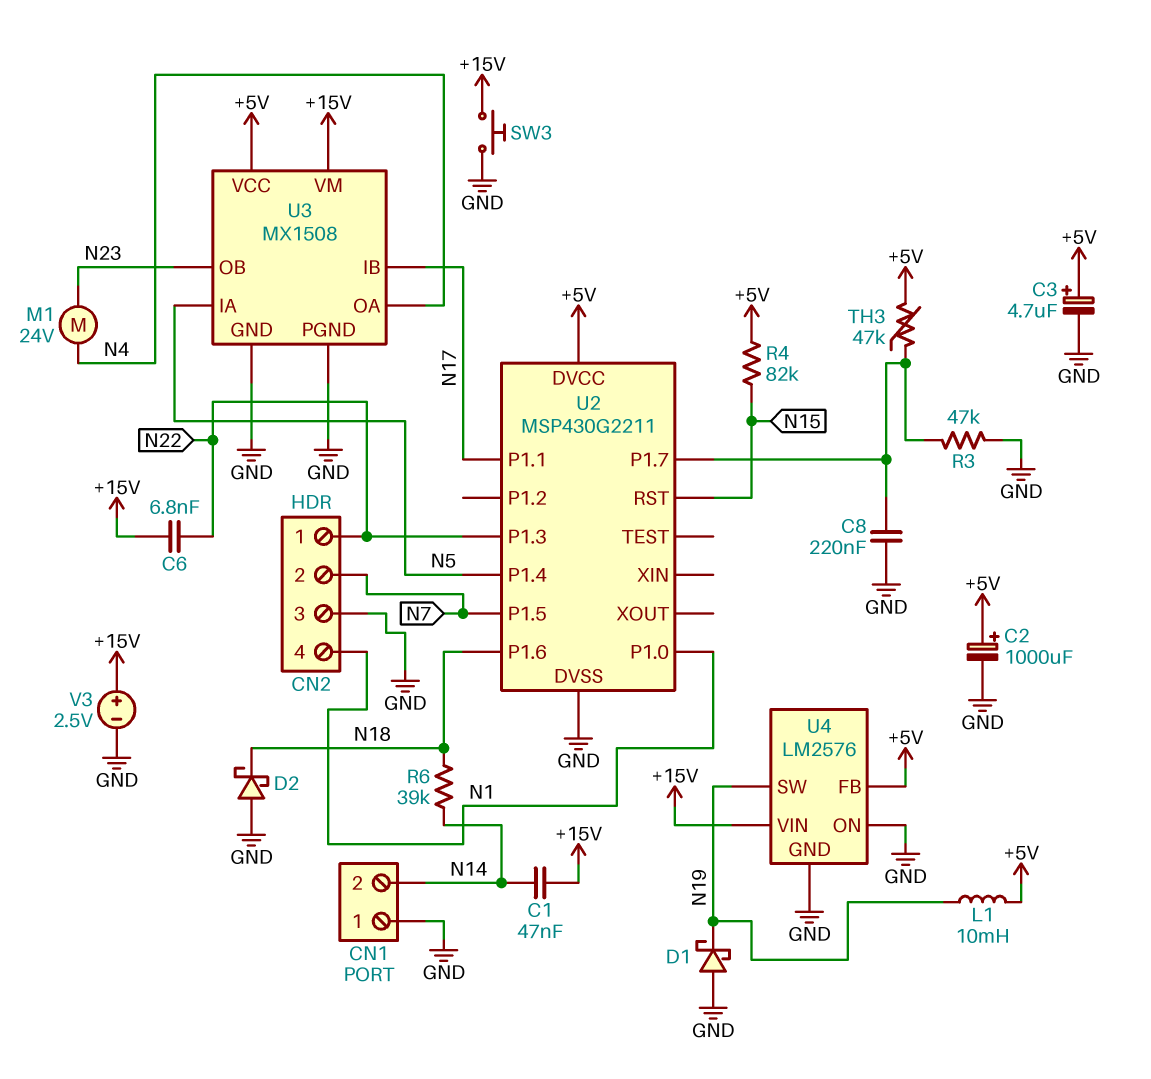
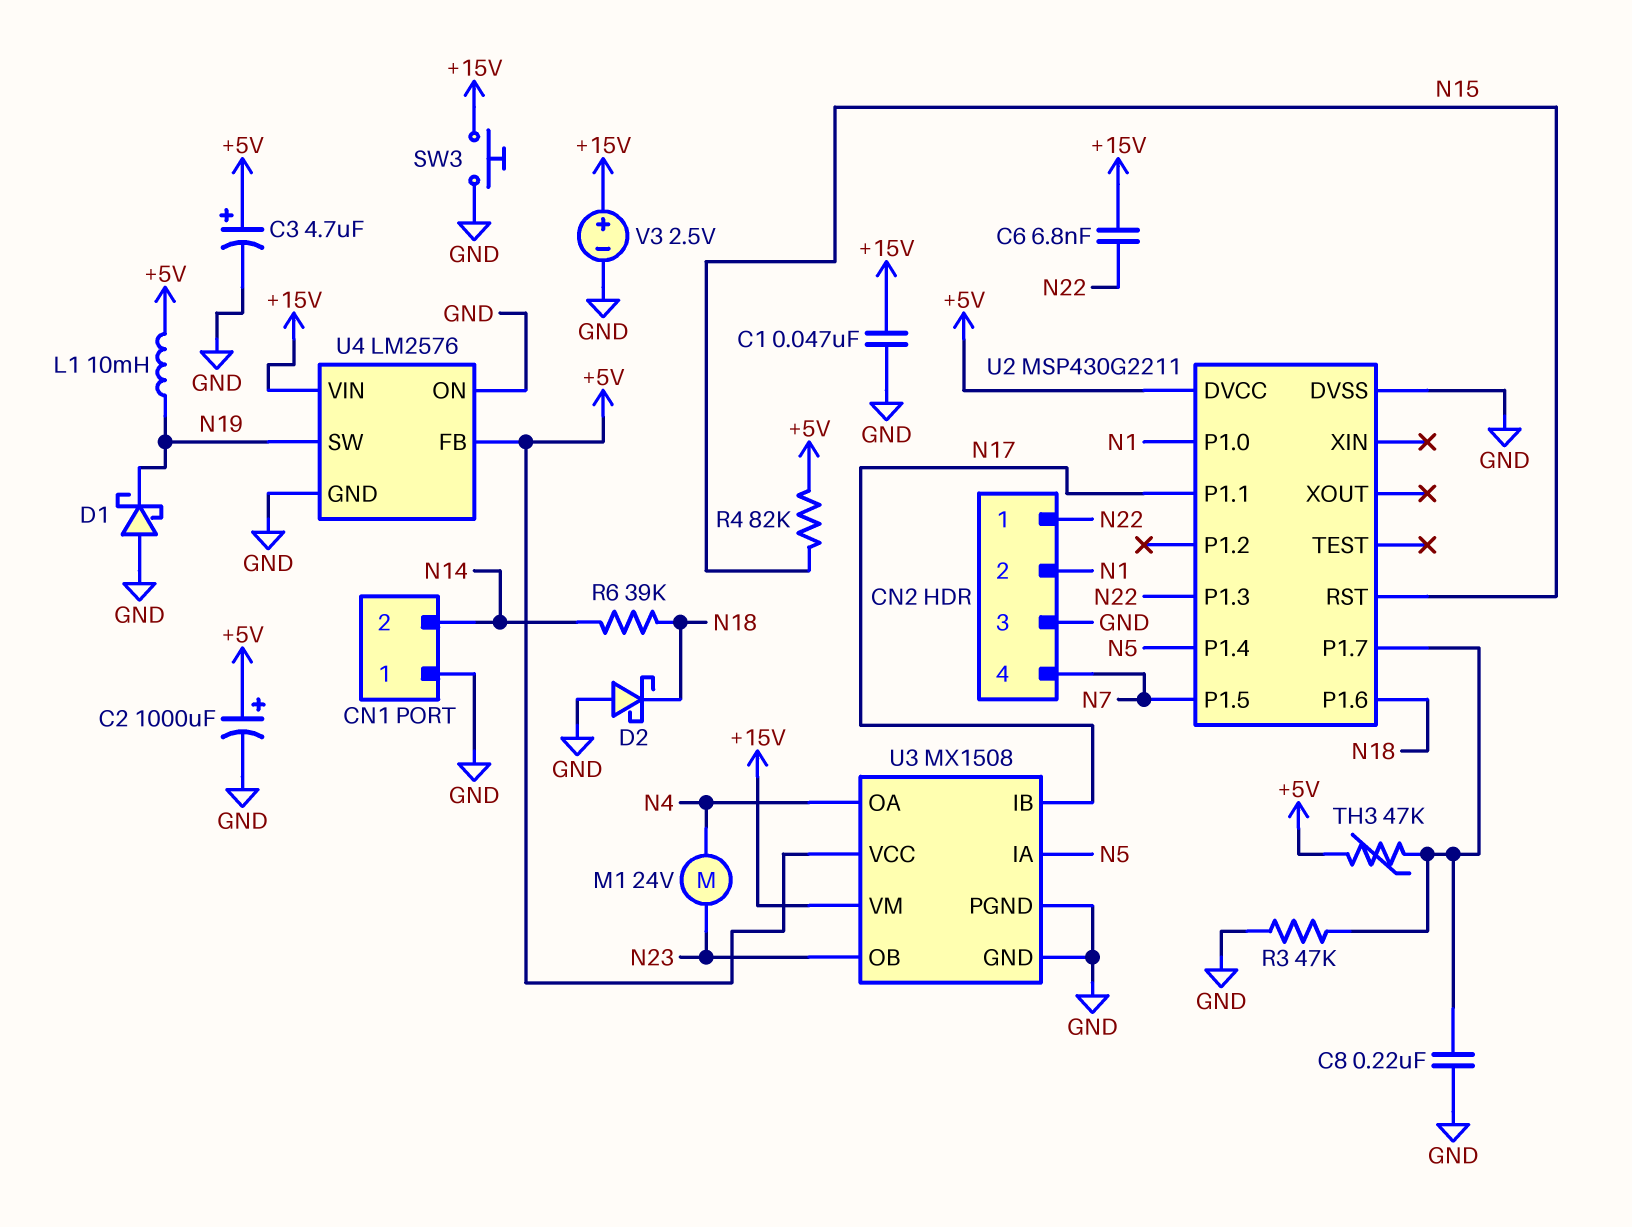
C1: 47nF (+15V, N14) -> 47nF (+15V, GND)
CN2 pin 2: N7 -> N1
CN2 pin 4: N1 -> N7

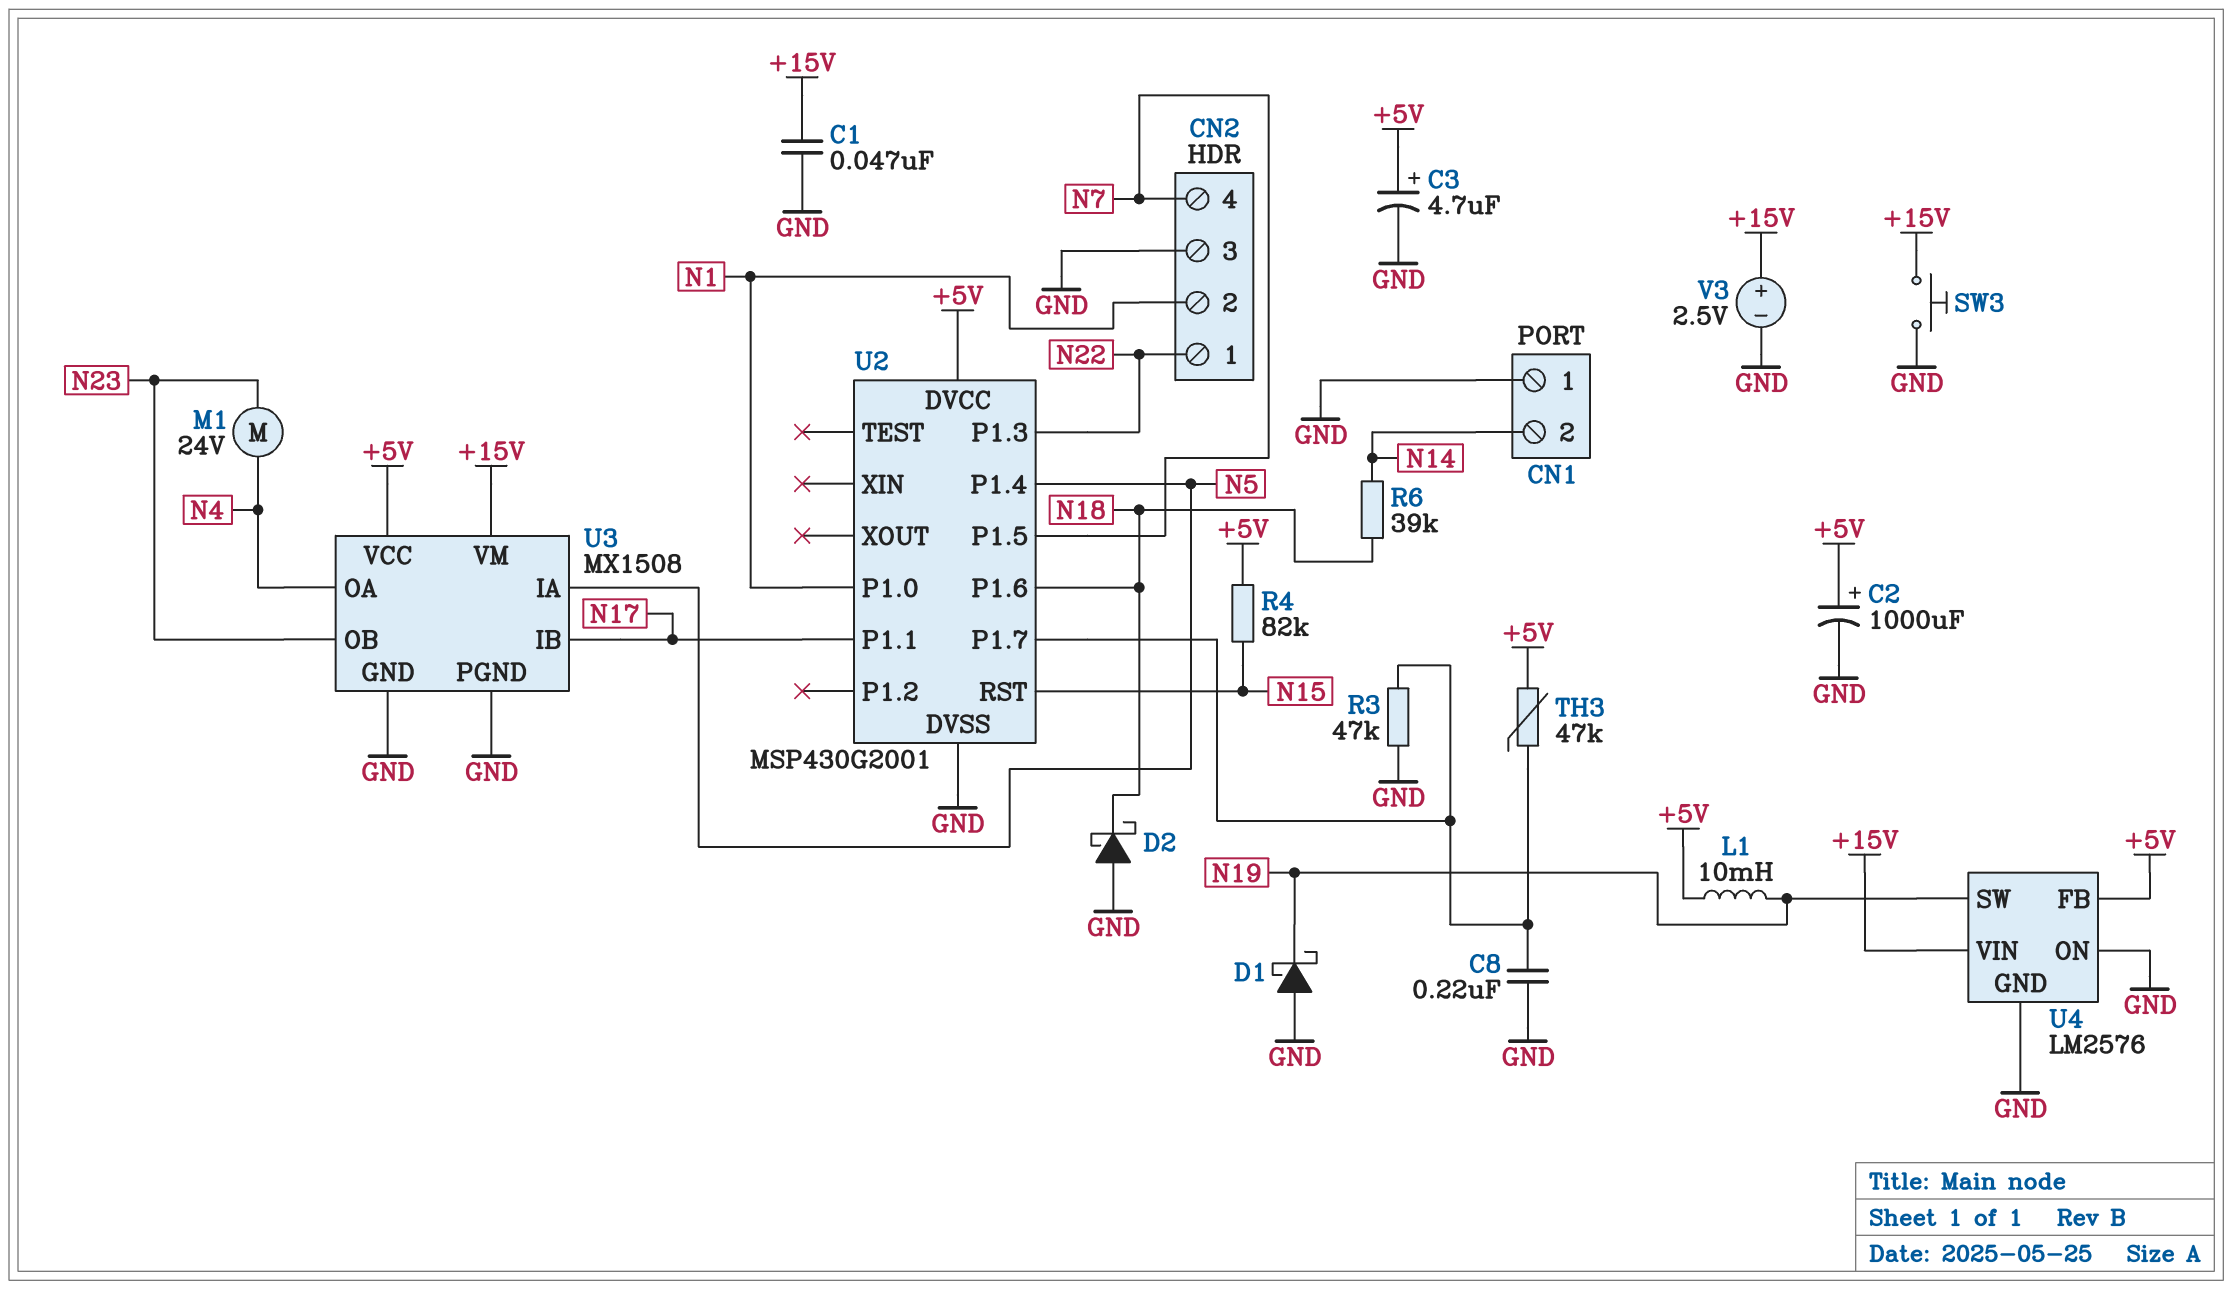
C6: 6.8nF (+15V, N22) -> none
U2: MSP430G2211 -> MSP430G2001

